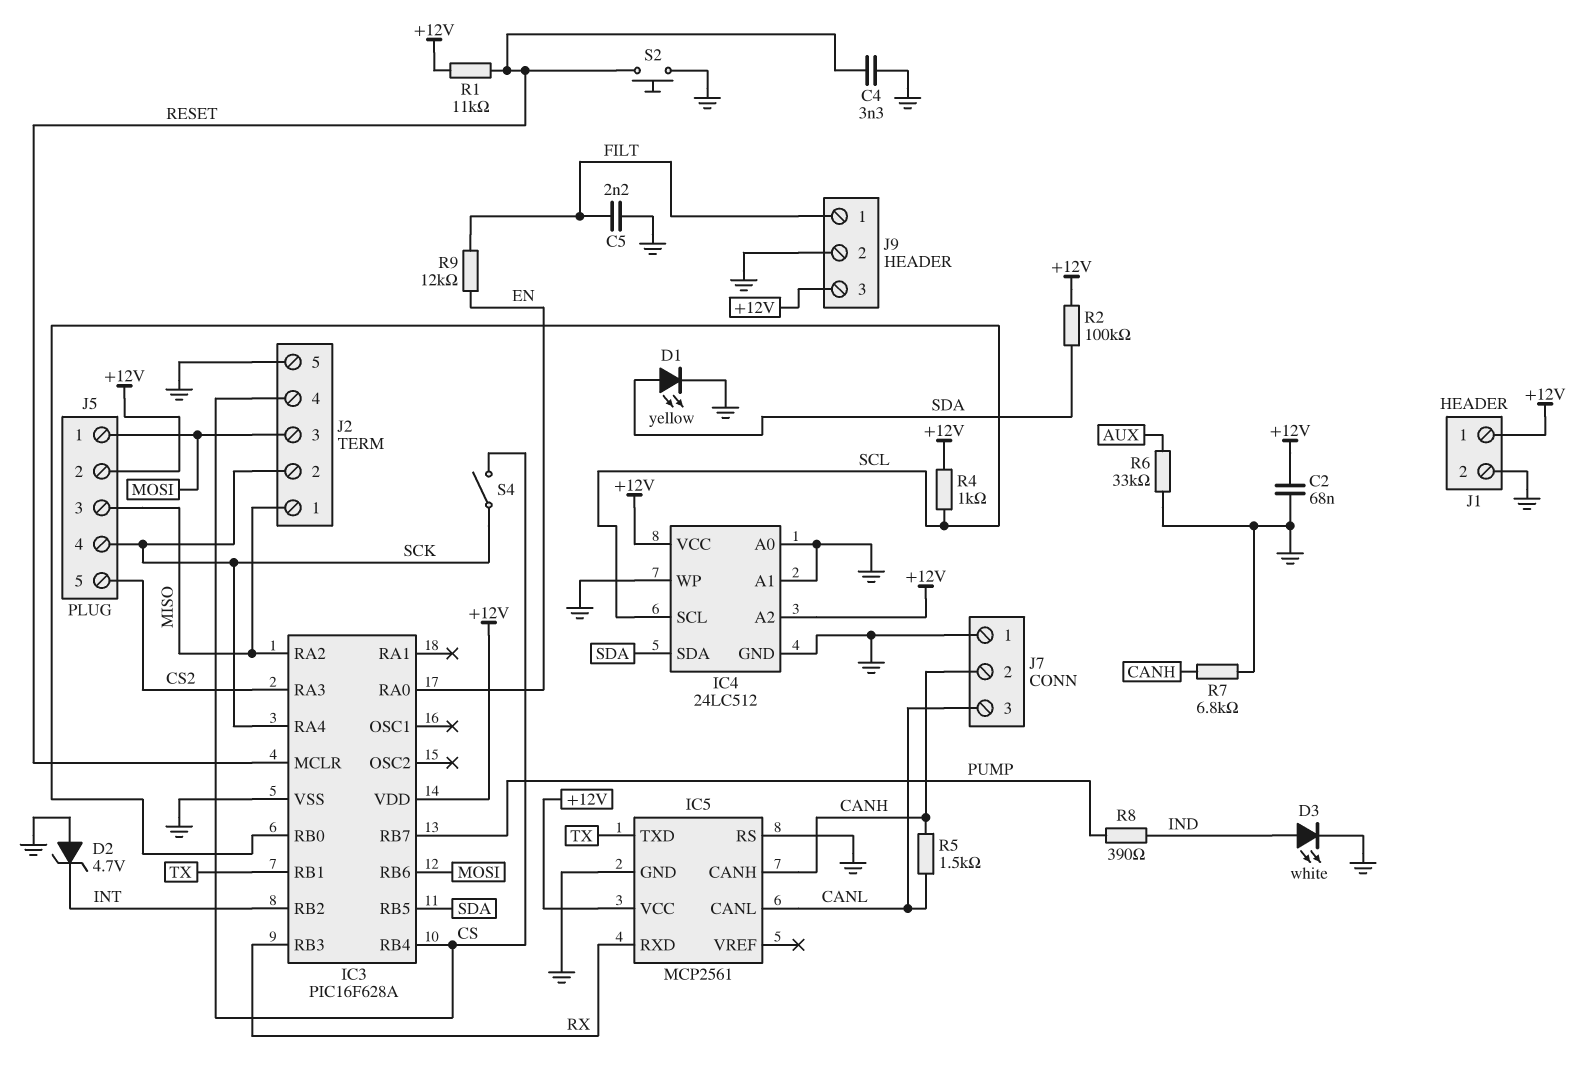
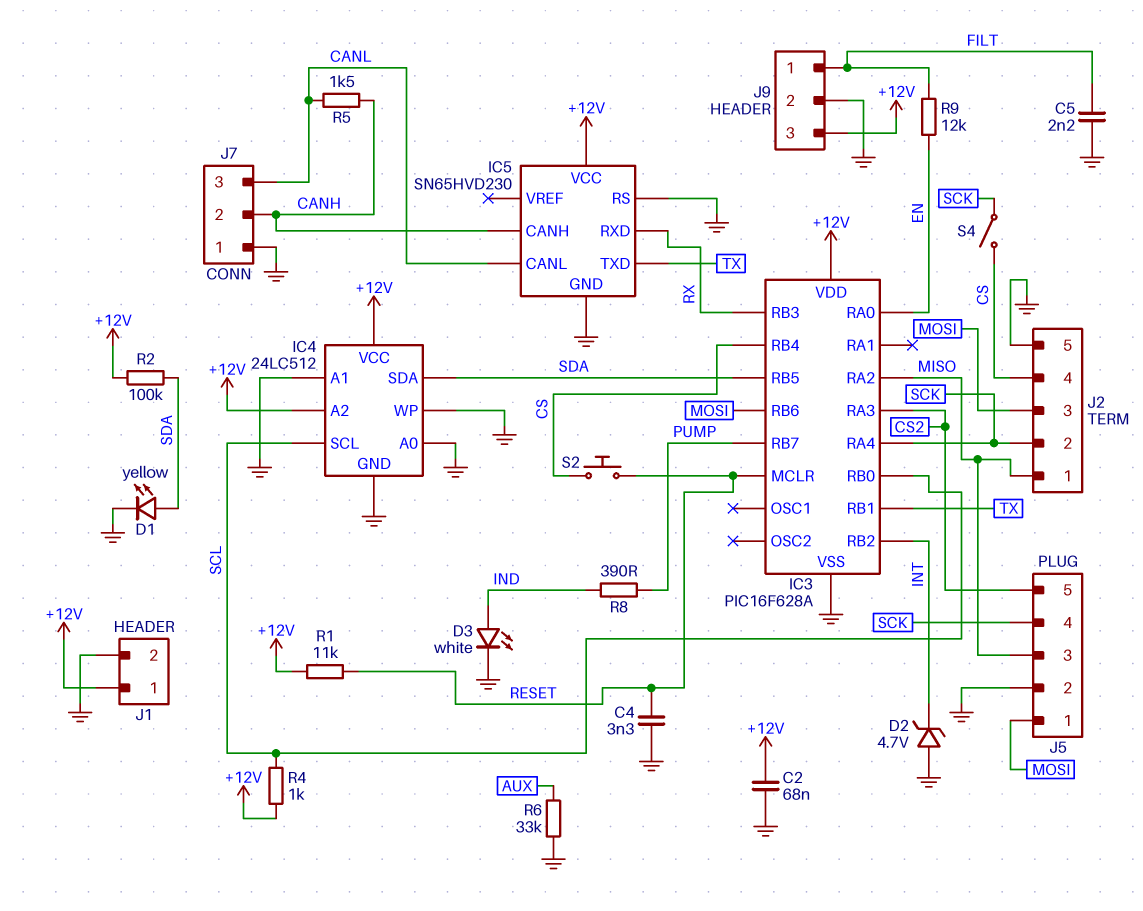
IC5: MCP2561 -> SN65HVD230
J5 pin 2: +12V -> GND
R7: 6.8k (CANH, GND) -> none
S2: button (GND, RESET) -> button (CS, RESET)

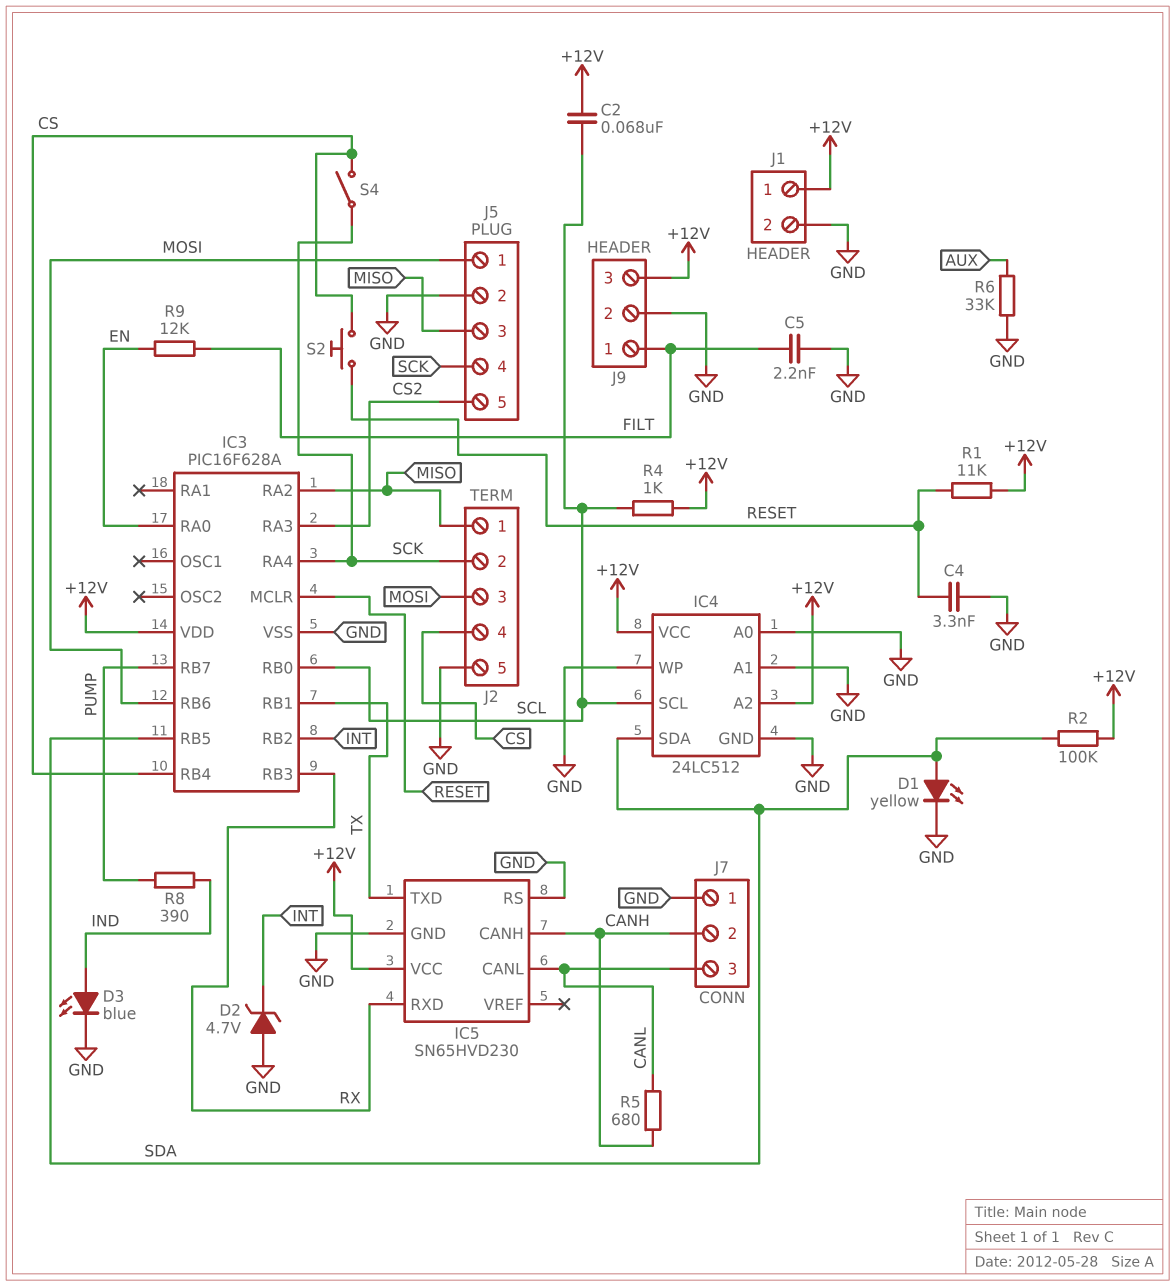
C2: 68nF (+12V, GND) -> 68nF (+12V, SCL)
D3: LED white (A IND, K GND) -> LED blue (A IND, K GND)
R5: 1.5k (CANH, CANL) -> 680 (CANH, CANL)

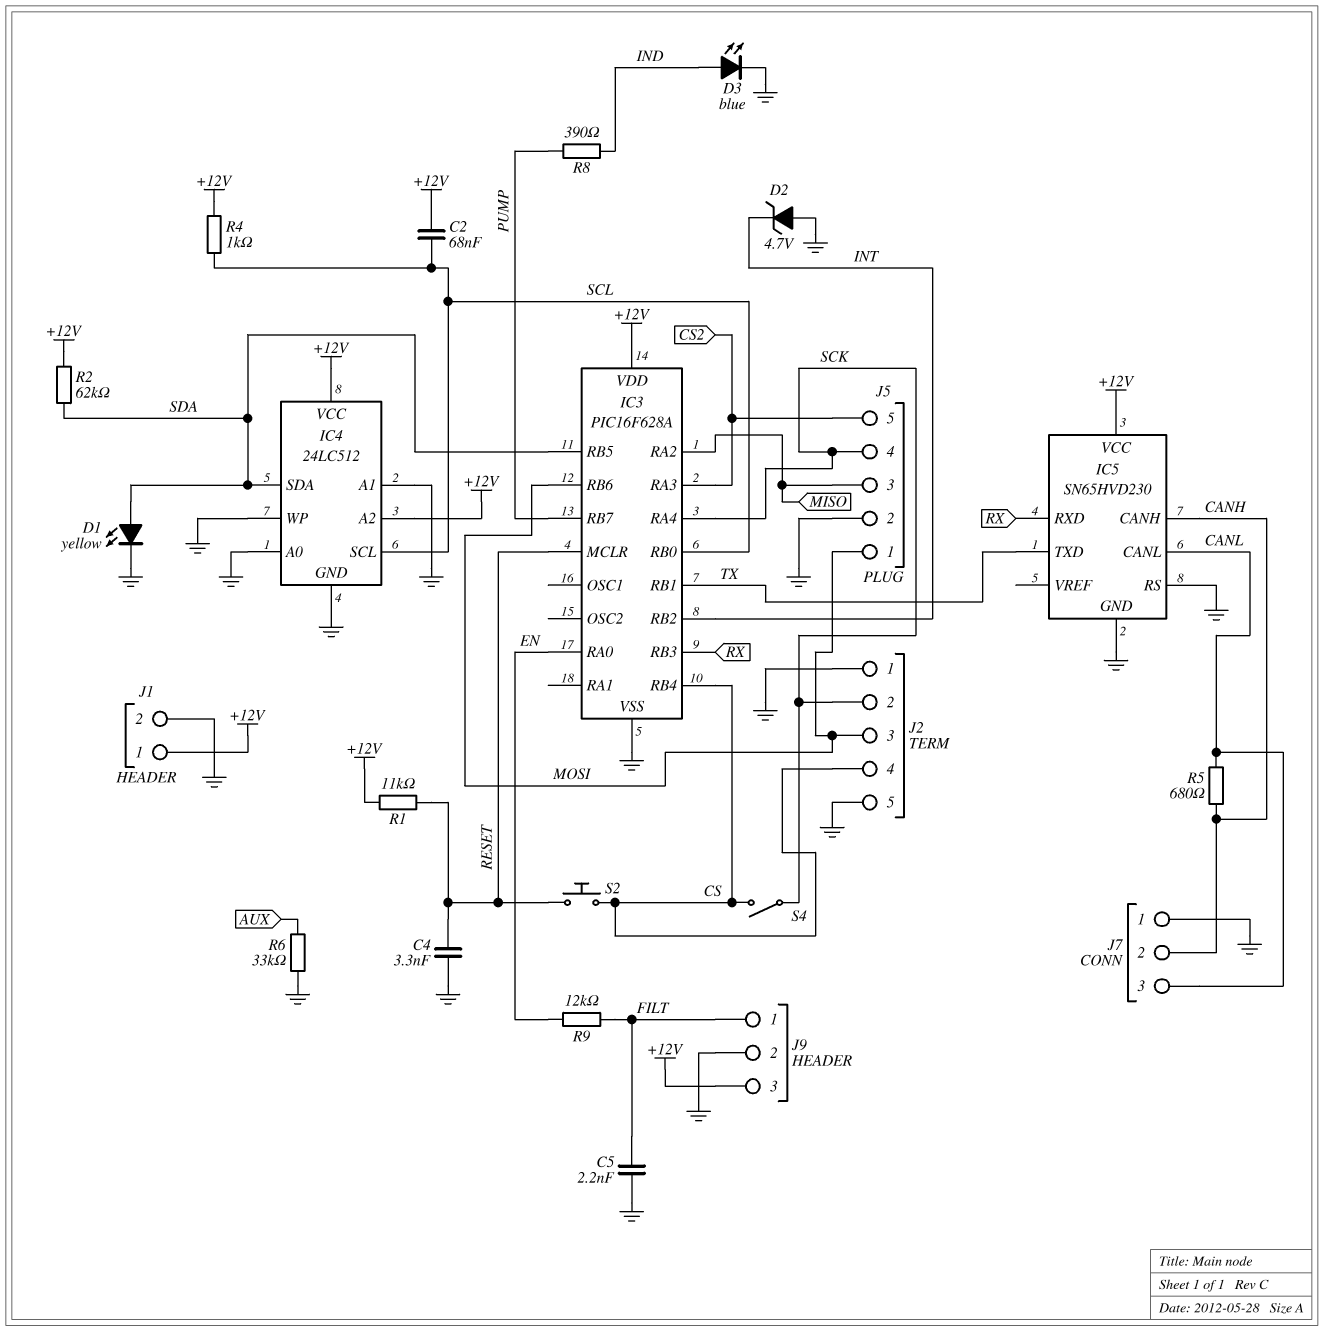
J2 pin 1: MISO -> GND
R2: 100k (+12V, SDA) -> 62k (+12V, SDA)

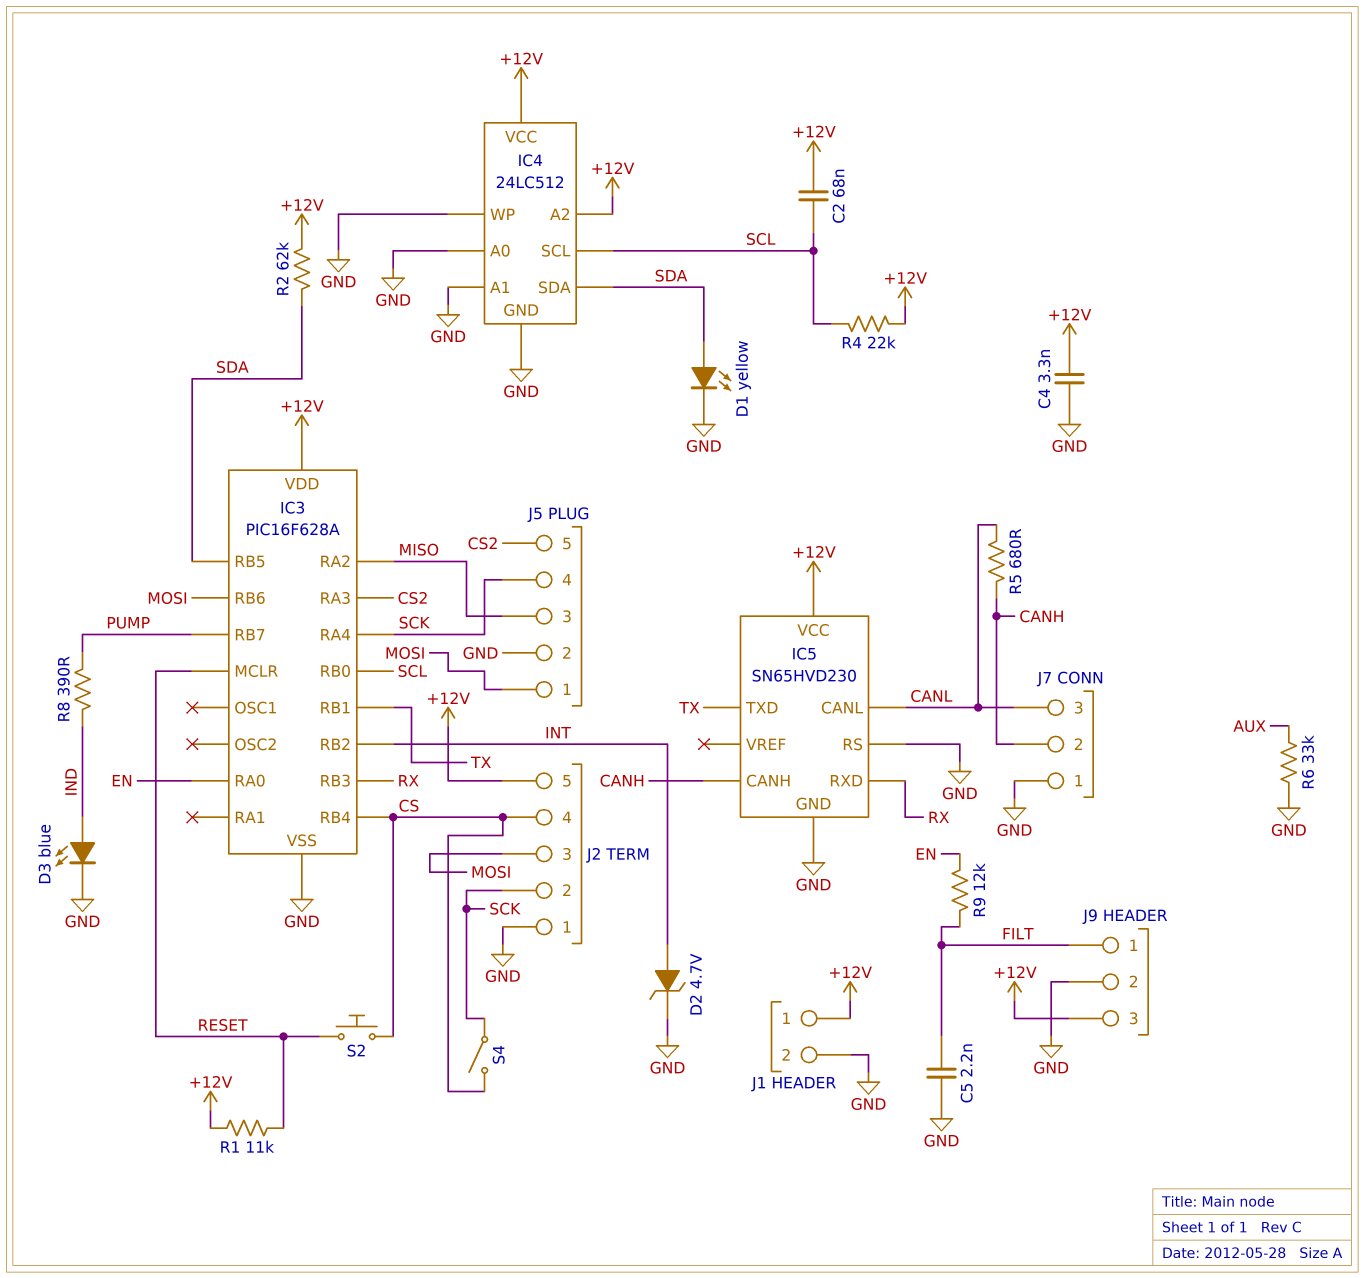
C4: 3.3nF (GND, RESET) -> 3.3nF (+12V, GND)
D2: zener 4.7V (A GND, K INT) -> zener 4.7V (A INT, K GND)
J2 pin 5: GND -> +12V
R4: 1k (+12V, SCL) -> 22k (+12V, SCL)

